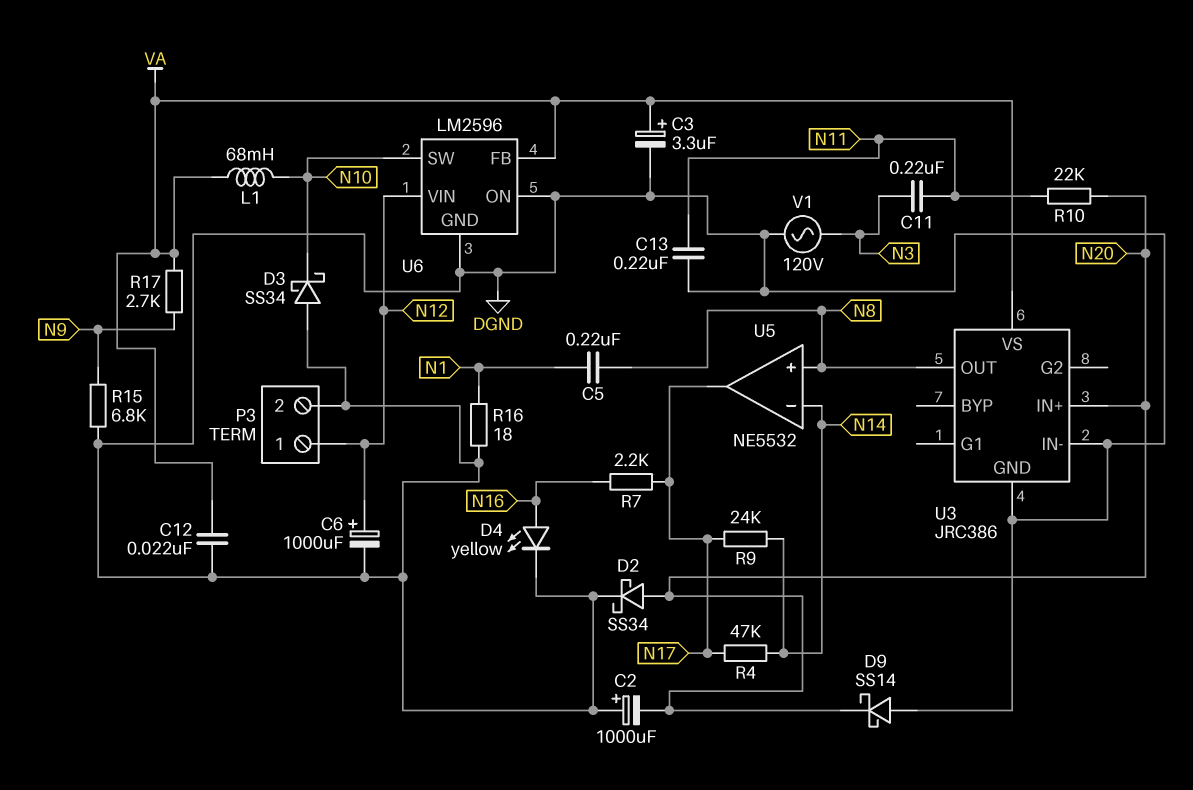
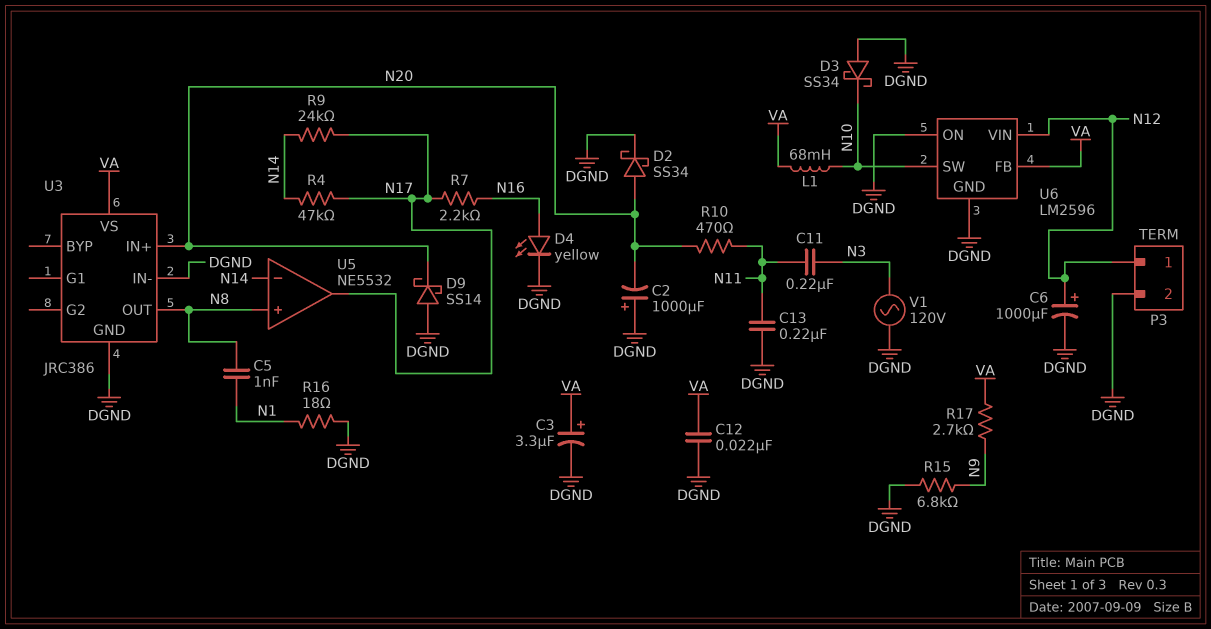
C5: 220nF (N1, N8) -> 1nF (N1, N8)
R10: 22k (N11, N20) -> 470 (N11, N20)

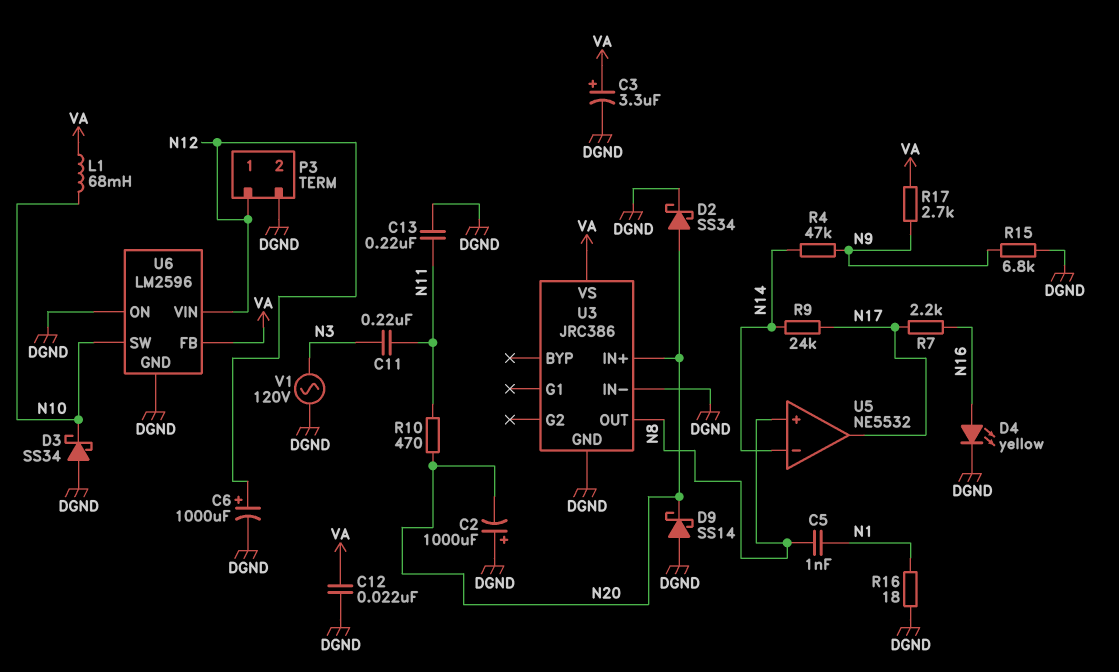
R4: 47k (N14, N17) -> 47k (N9, N14)

